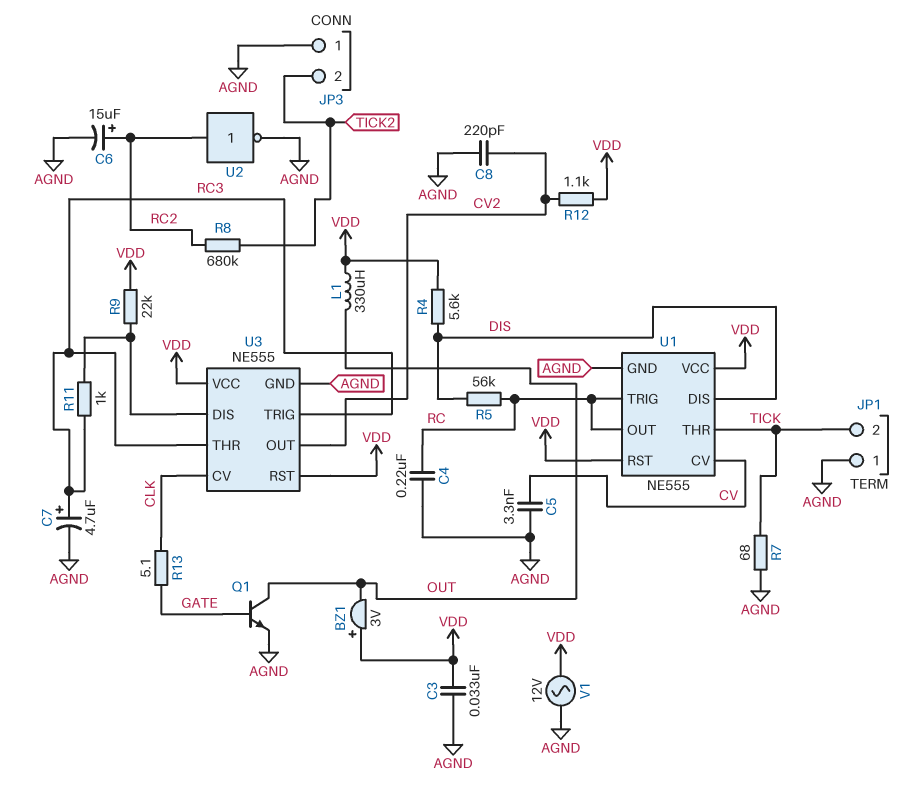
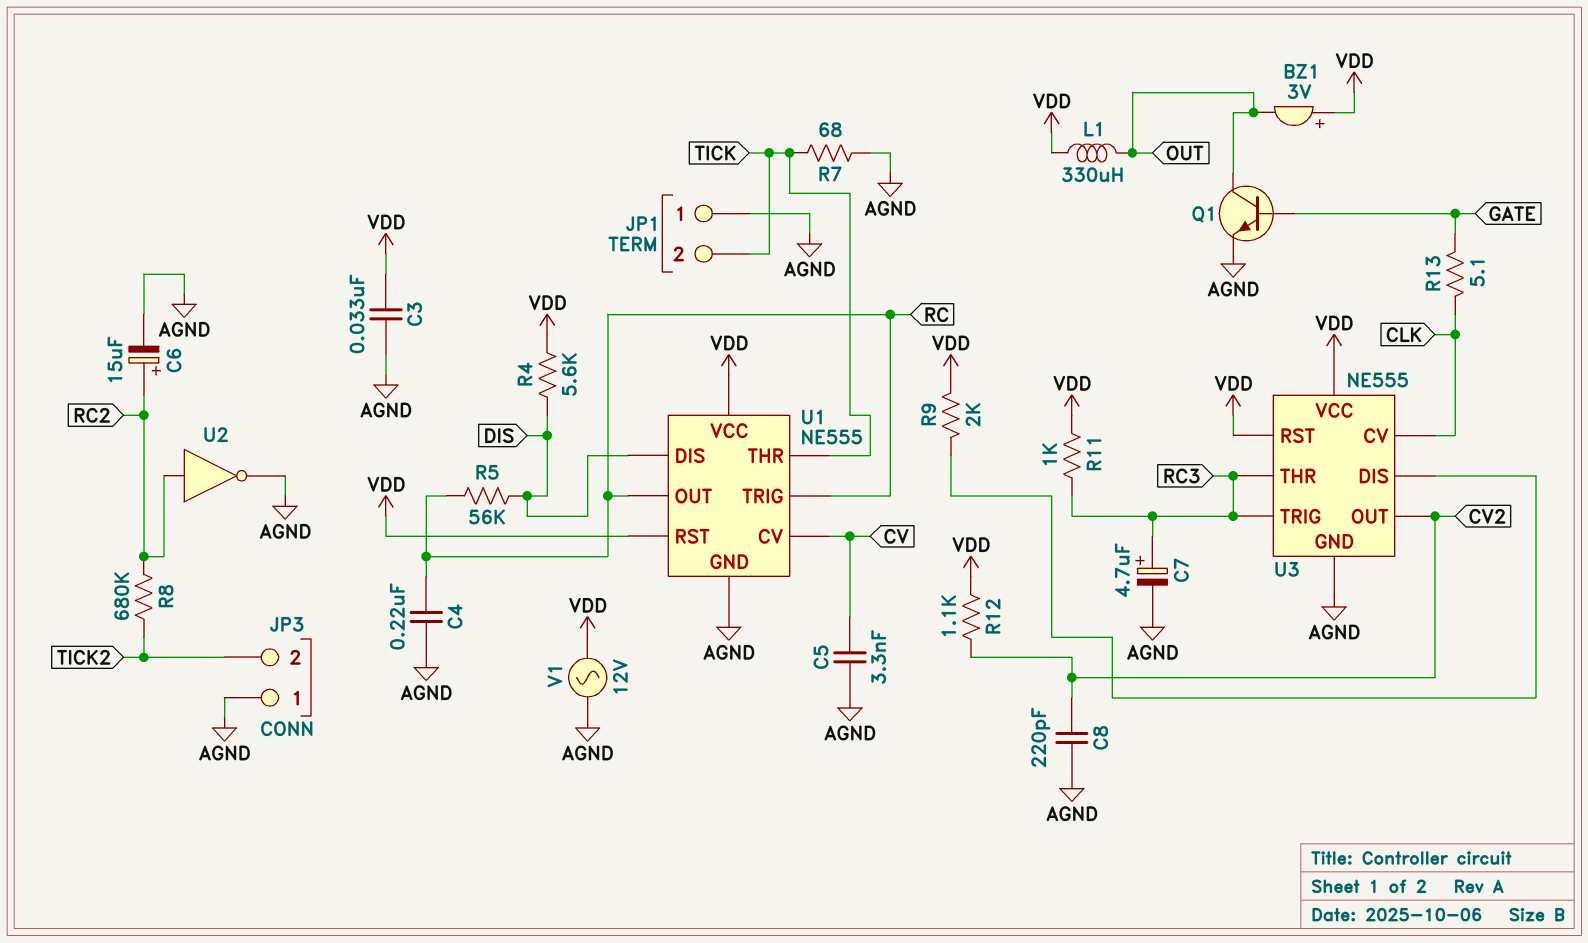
R9: 22k (U3/DIS, VDD) -> 2k (U3/DIS, VDD)
R11: 1k (RC3, U3/DIS) -> 1k (RC3, VDD)

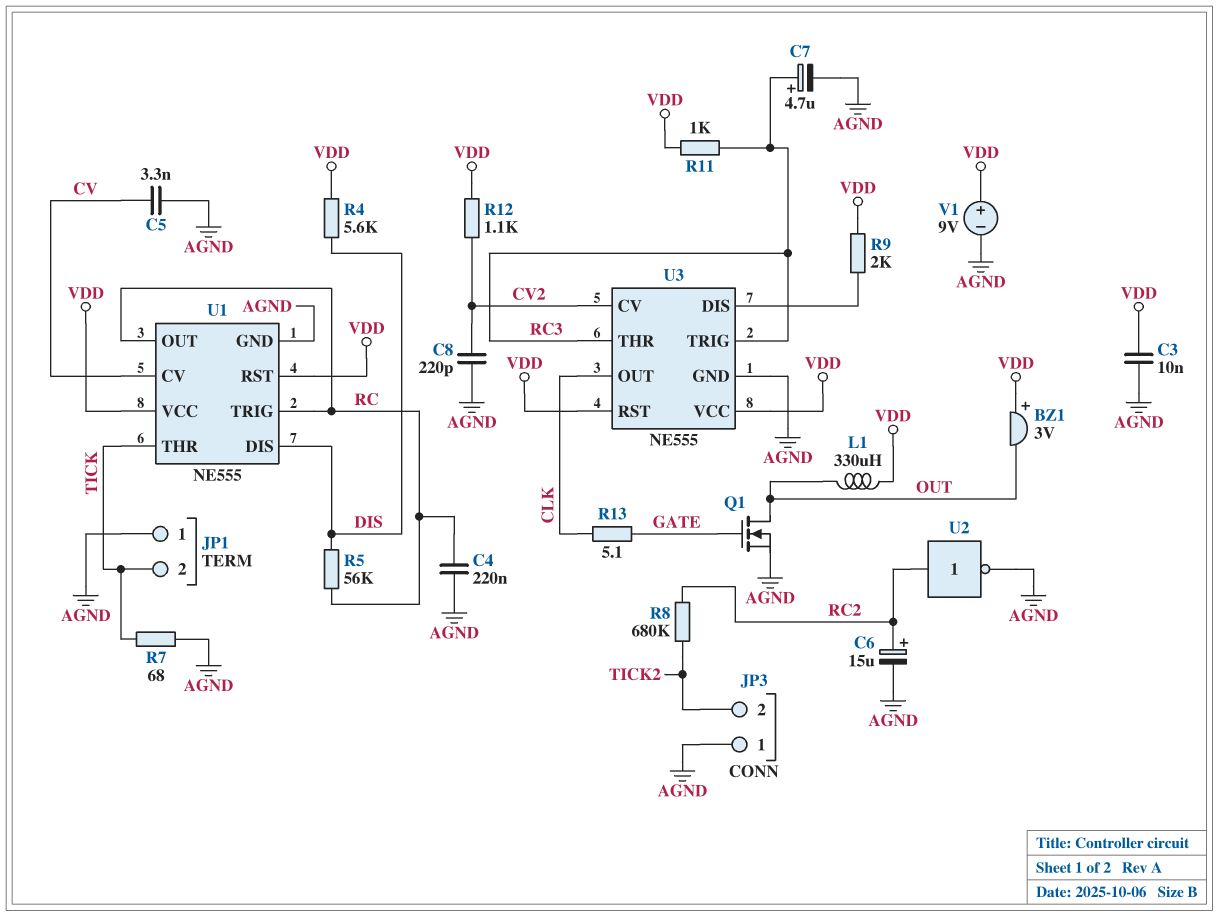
C3: 33nF (AGND, VDD) -> 10nF (AGND, VDD)
Q1: NPN (B GATE, C OUT, E AGND) -> NMOS (G GATE, D OUT, S AGND)
U3 pin CV: CLK -> CV2
U3 pin OUT: CV2 -> CLK
V1: AC 12V (AGND, VDD) -> 9V (plus VDD, minus AGND)

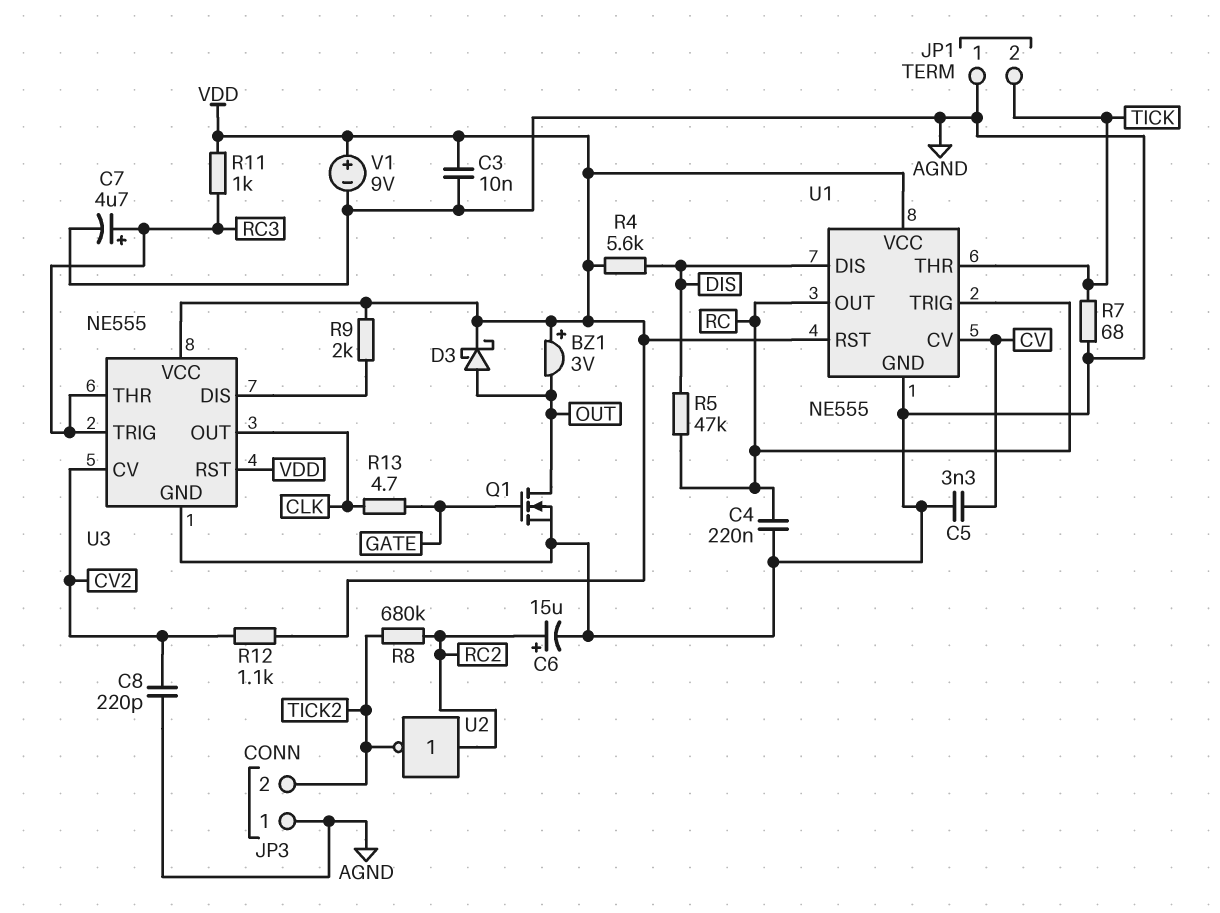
D3: none -> schottky (A OUT, K VDD)
L1: 330uH (OUT, VDD) -> none
R5: 56k (DIS, RC) -> 47k (DIS, RC)
R13: 5.1 (CLK, GATE) -> 4.7 (CLK, GATE)
U2: NOT (in RC2, out AGND) -> NOT (in RC2, out TICK2)

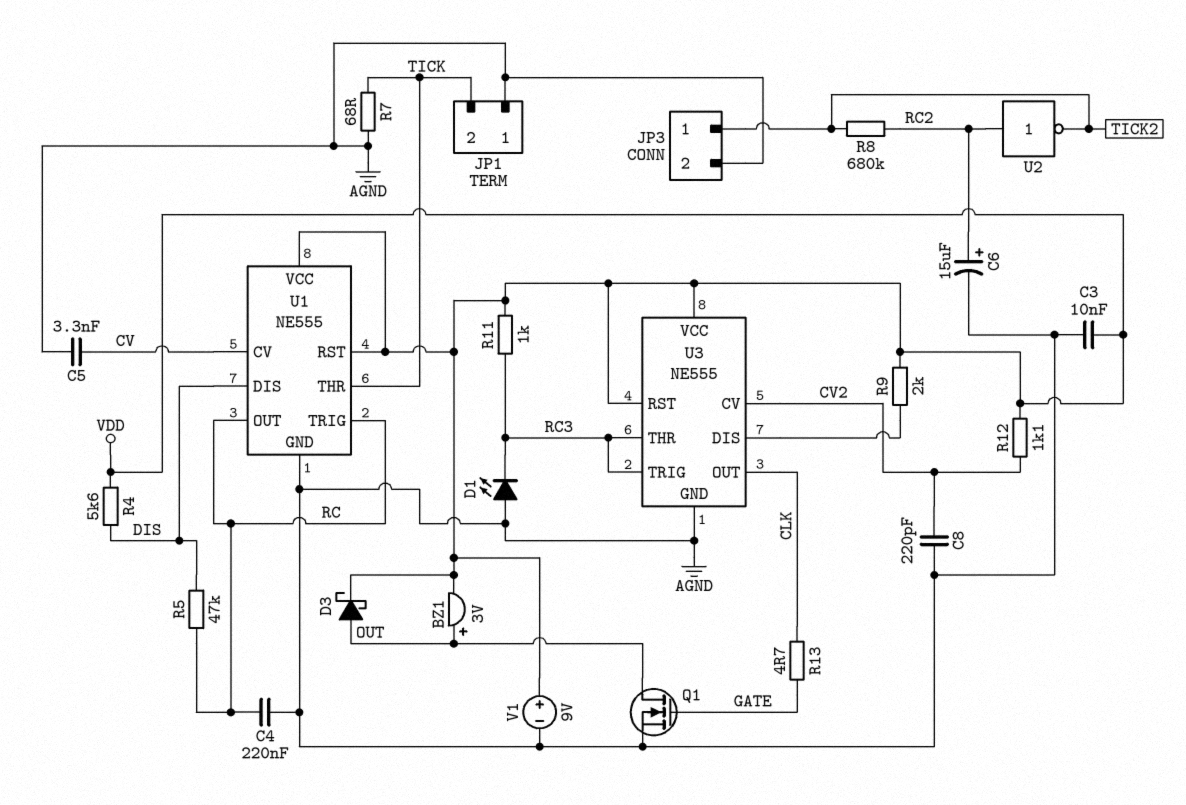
BZ1: buzzer 3V (plus VDD, minus OUT) -> buzzer 3V (plus OUT, minus VDD)
C7: 4.7uF (plus RC3, minus AGND) -> none
D1: none -> LED (A AGND, K RC3)
JP3 pin 1: AGND -> TICK2
JP3 pin 2: TICK2 -> AGND

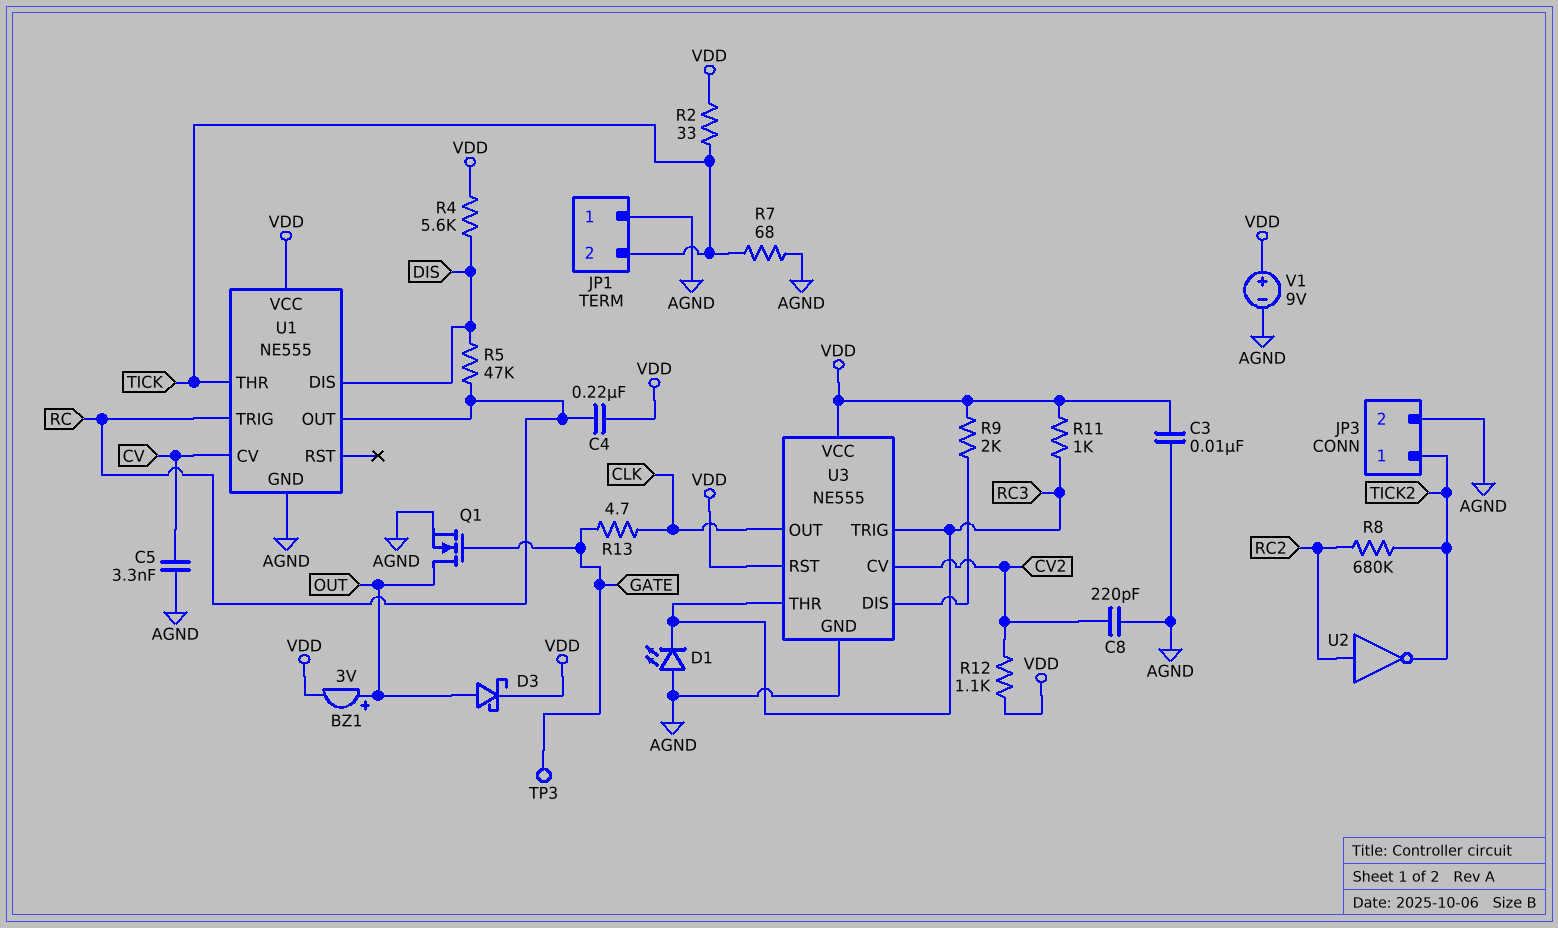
C4: 220nF (AGND, RC) -> 220nF (RC, VDD)
C6: 15uF (plus RC2, minus AGND) -> none
R2: none -> 33 (TICK, VDD)
TP3: none -> test point (GATE)
U1 pin RST: VDD -> none

